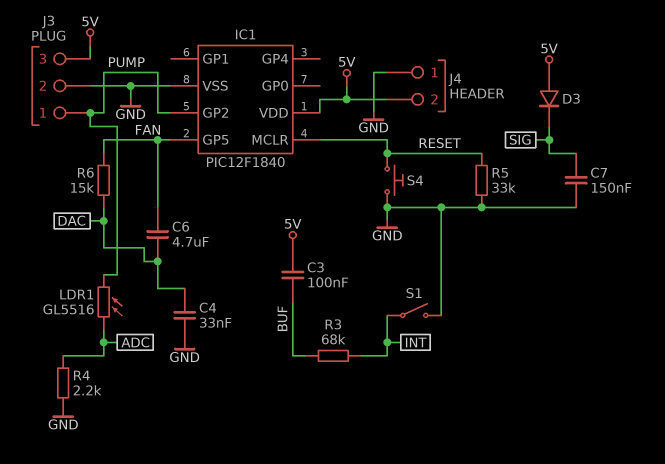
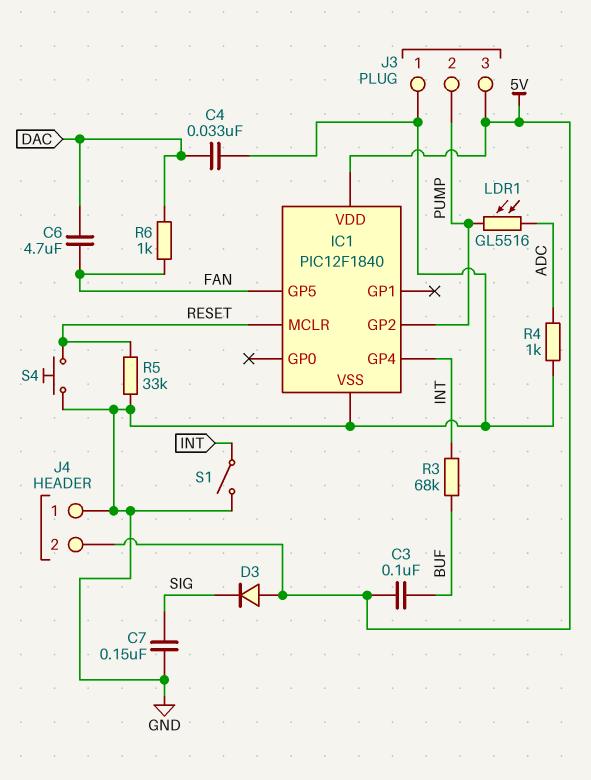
IC1 pin GP4: none -> INT
J3 pin 1: PUMP -> GND
J3 pin 2: GND -> PUMP
R4: 2.2k (ADC, GND) -> 1k (ADC, GND)
R6: 15k (DAC, FAN) -> 1k (DAC, FAN)

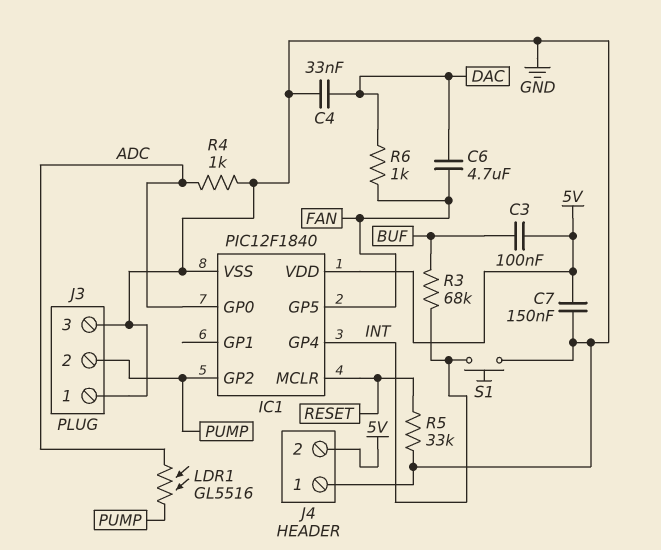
C7: 150nF (GND, SIG) -> 150nF (5V, GND)
D3: diode (A 5V, K SIG) -> none
IC1 pin GP0: none -> ADC
J3 pin 3: 5V -> GND
S1: switch (GND, INT) -> button (GND, INT)
S4: button (GND, RESET) -> none

